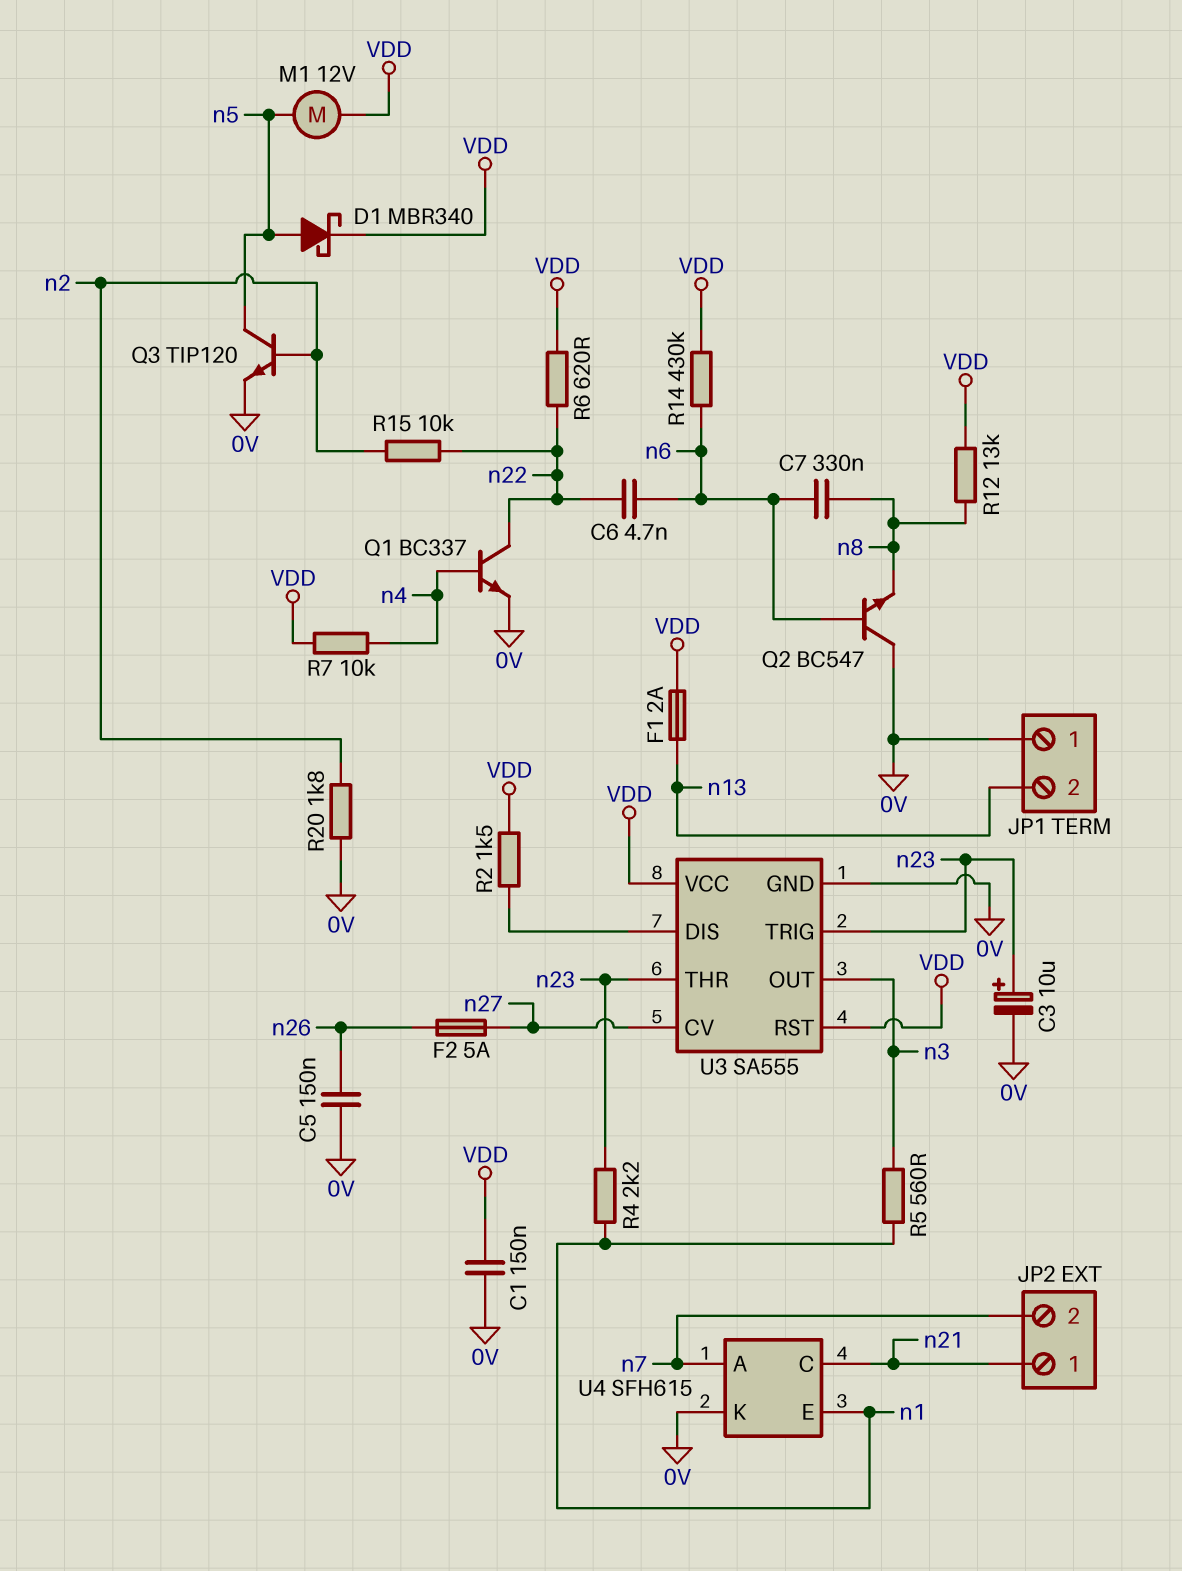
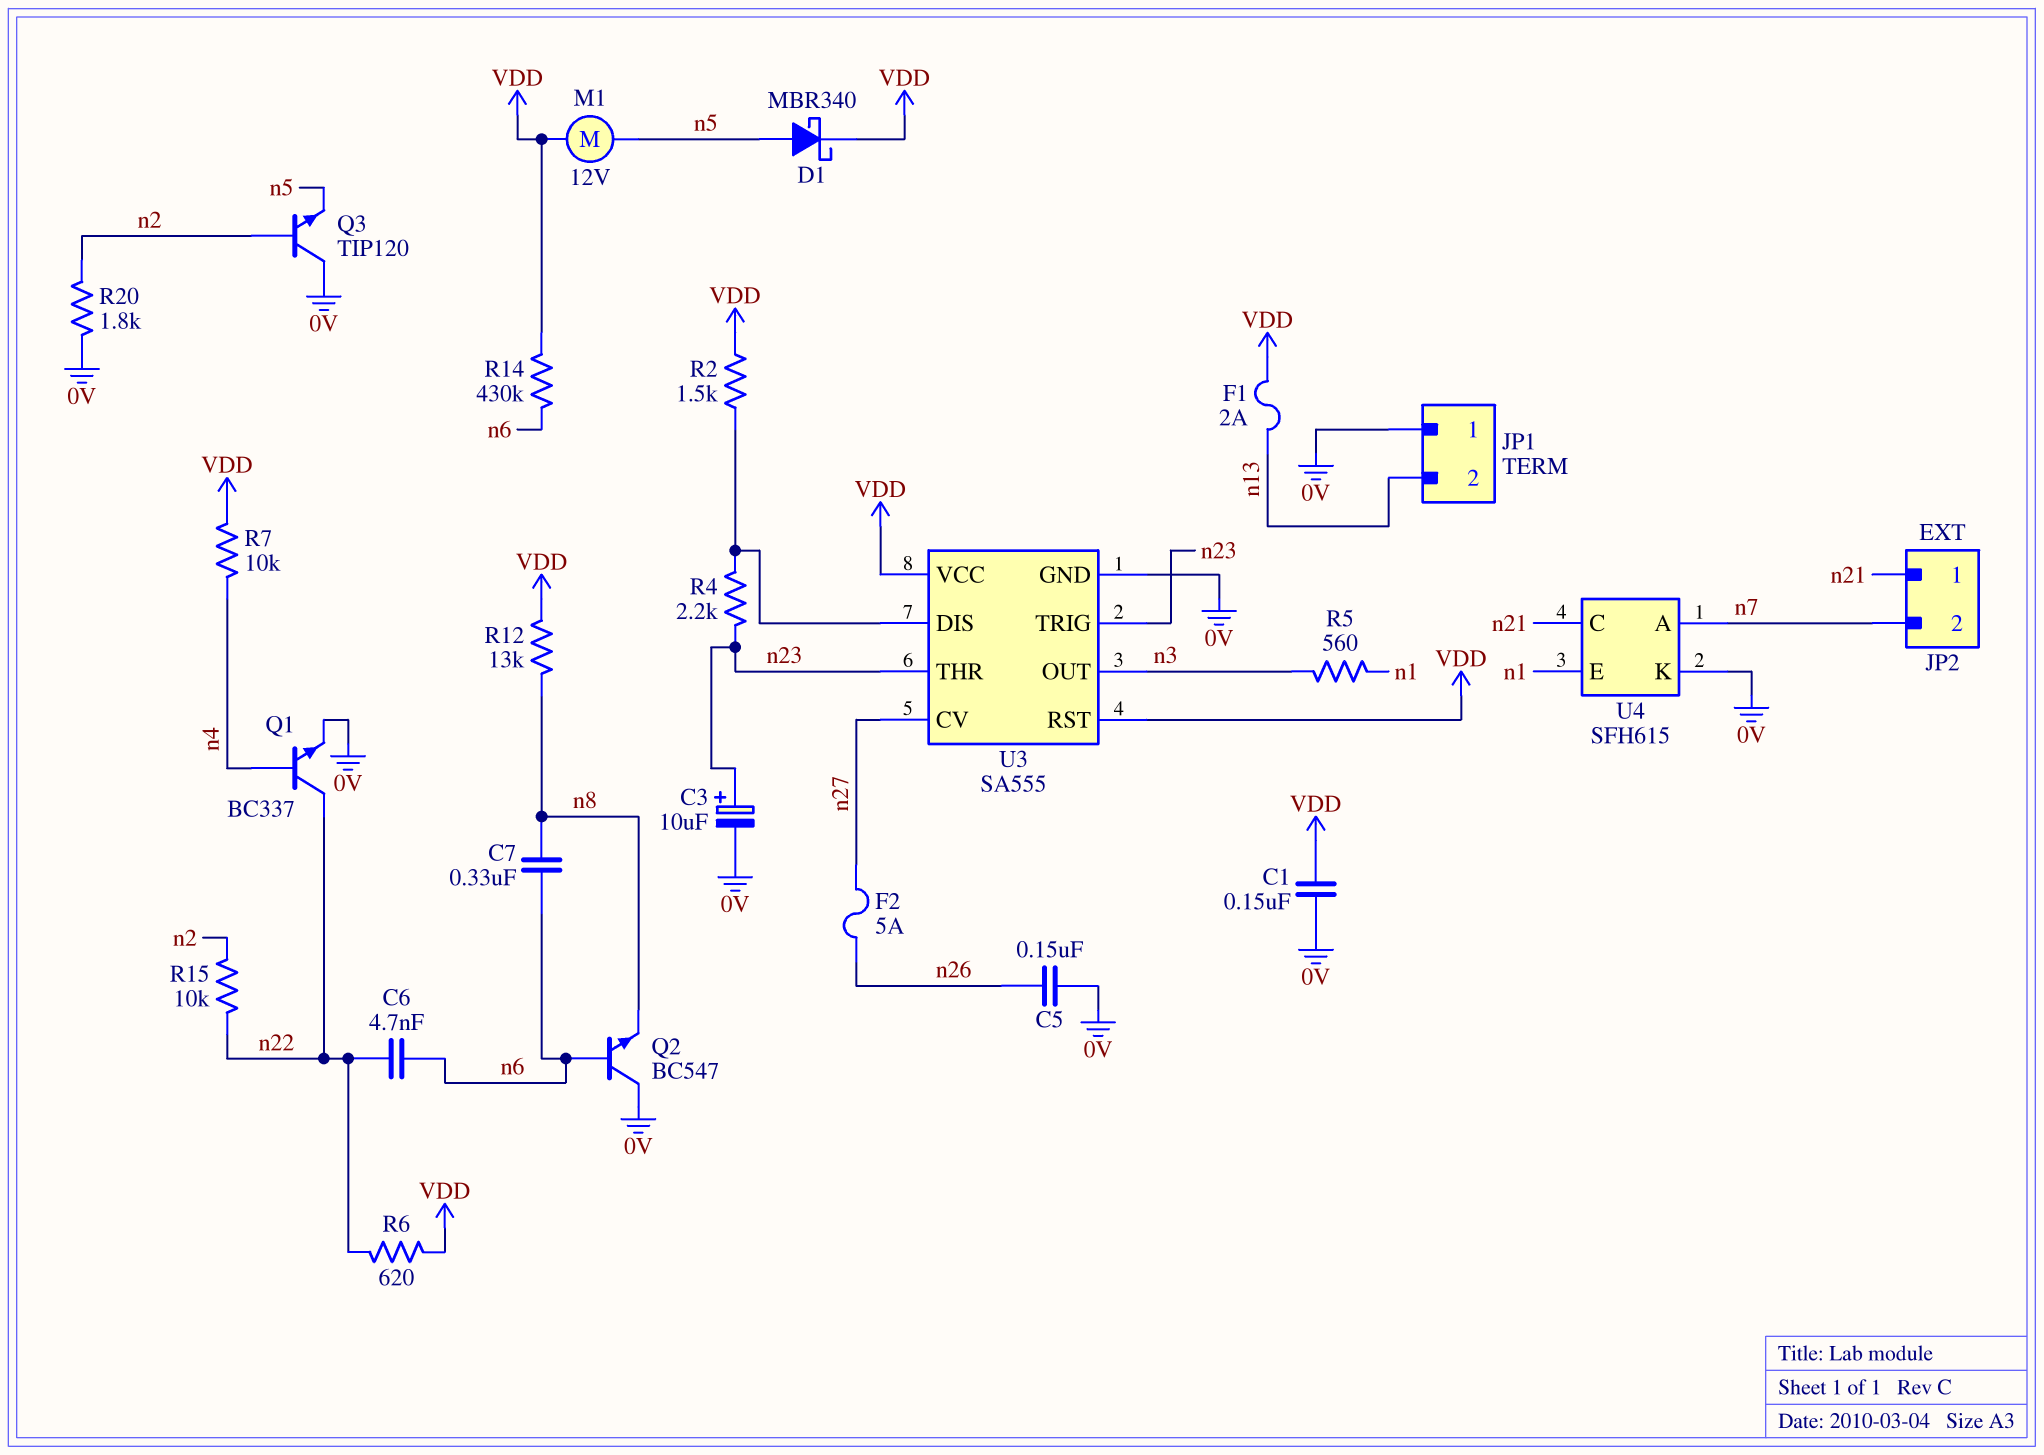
Q3: NPN TIP120 (B n2, C n5, E 0V) -> NPN TIP120 (B n2, C 0V, E n5)
R4: 2.2k (n1, n23) -> 2.2k (U3/DIS, n23)

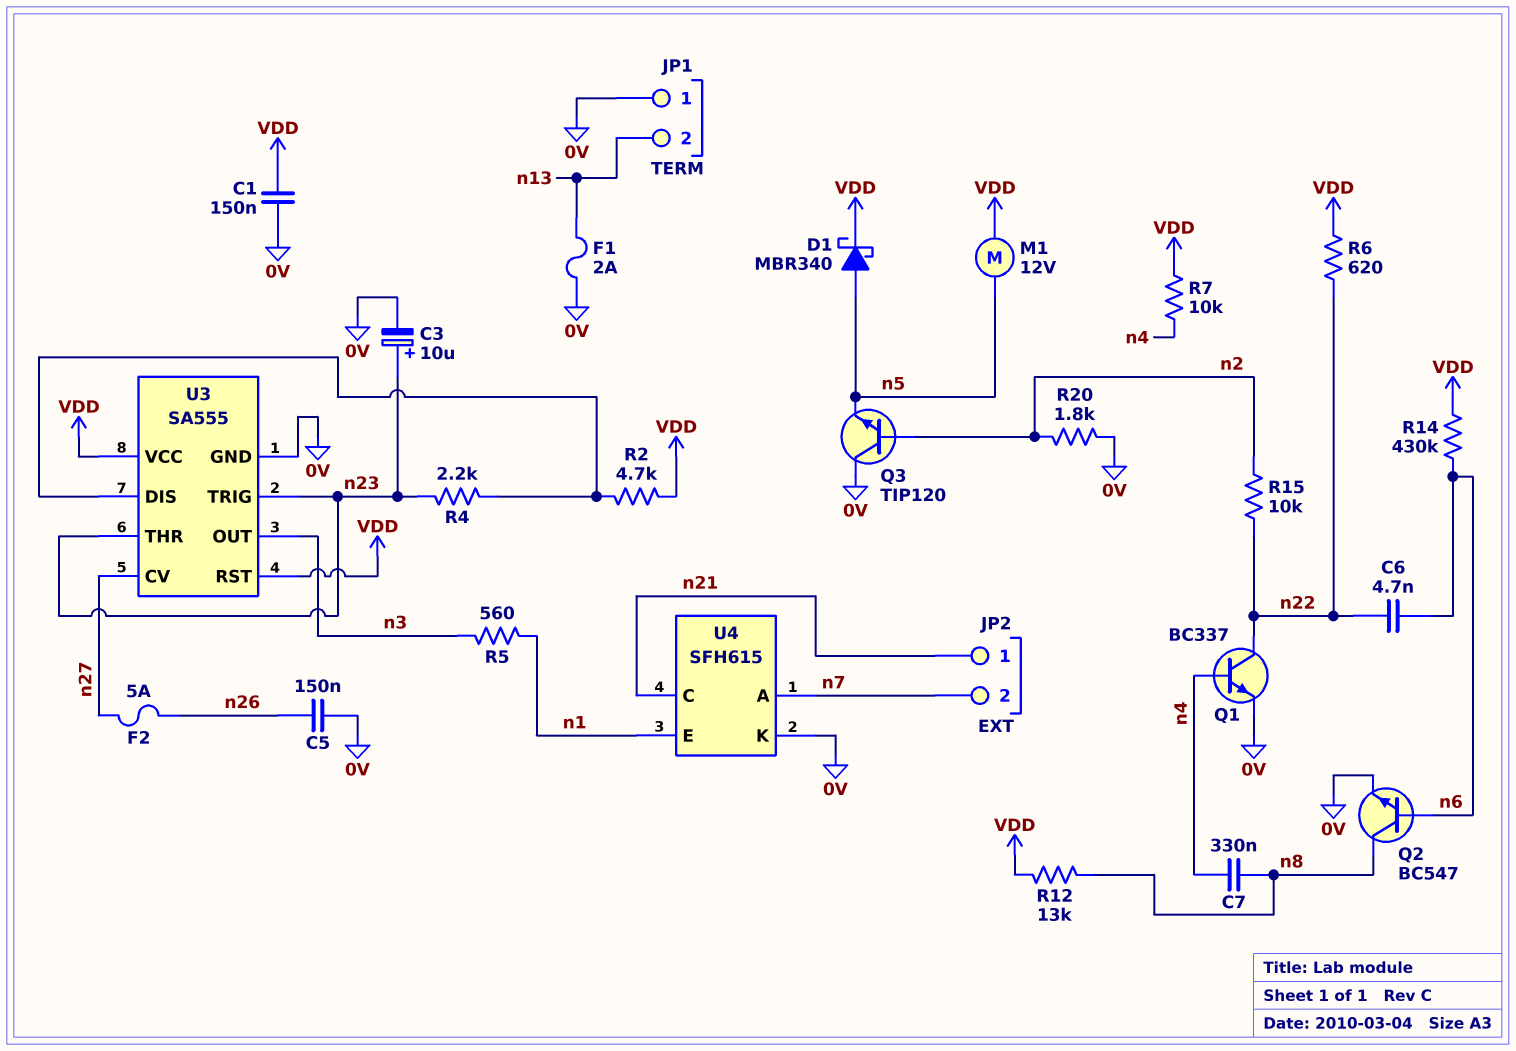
C7: 330nF (n6, n8) -> 330nF (n4, n8)
F1: 2A (VDD, n13) -> 2A (0V, n13)
Q2: NPN BC547 (B n6, C 0V, E n8) -> NPN BC547 (B n6, C n8, E 0V)
R2: 1.5k (U3/DIS, VDD) -> 4.7k (U3/DIS, VDD)

